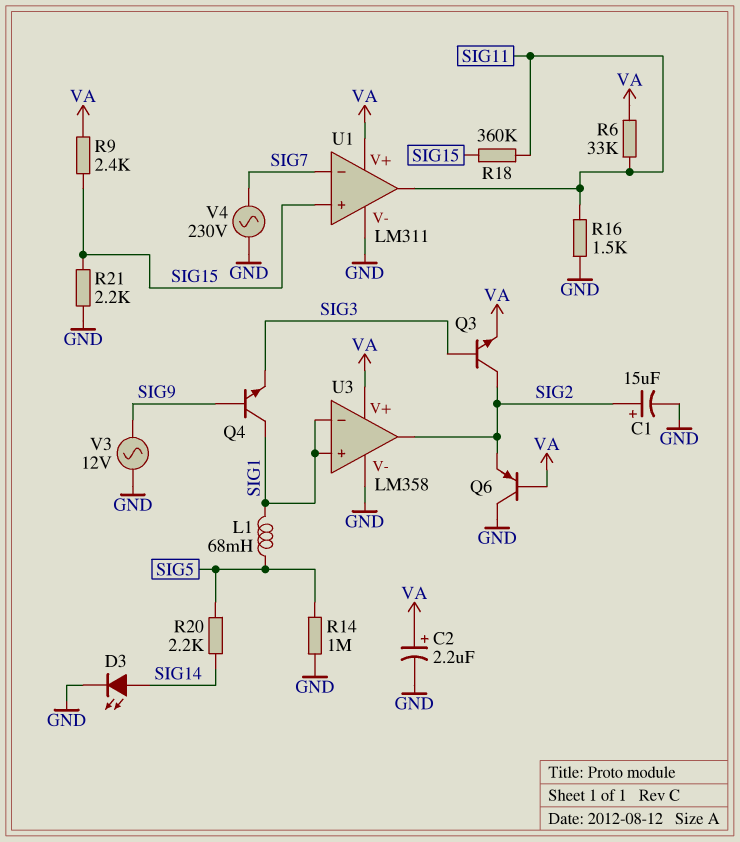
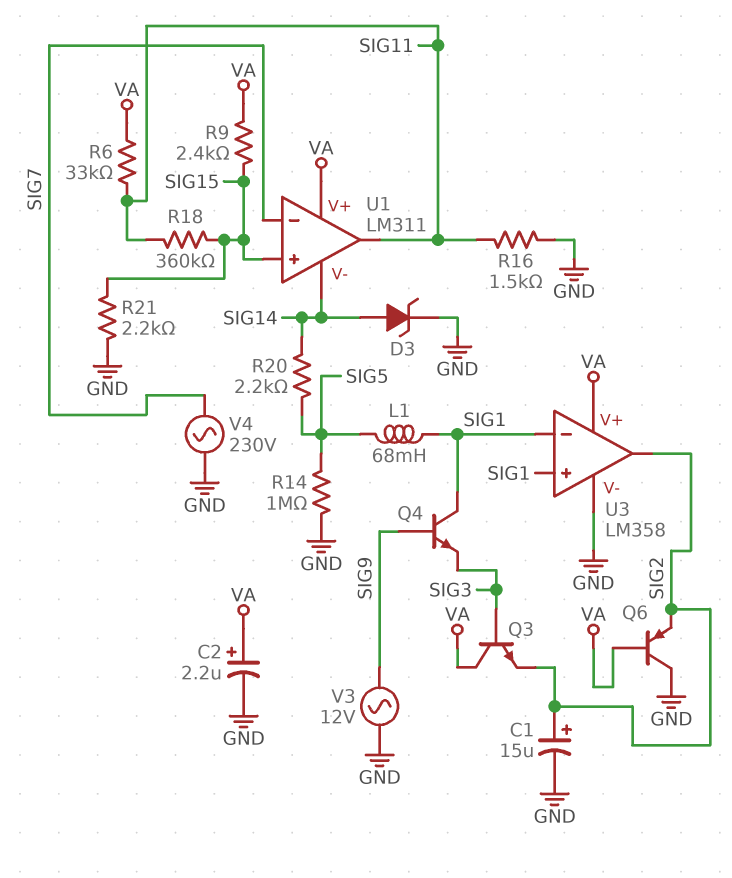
D3: LED (A SIG14, K GND) -> zener (A SIG14, K GND)
Q3: NPN (B SIG3, C SIG2, E VA) -> NPN (B SIG3, C VA, E SIG2)
U1 pin V-: GND -> SIG14

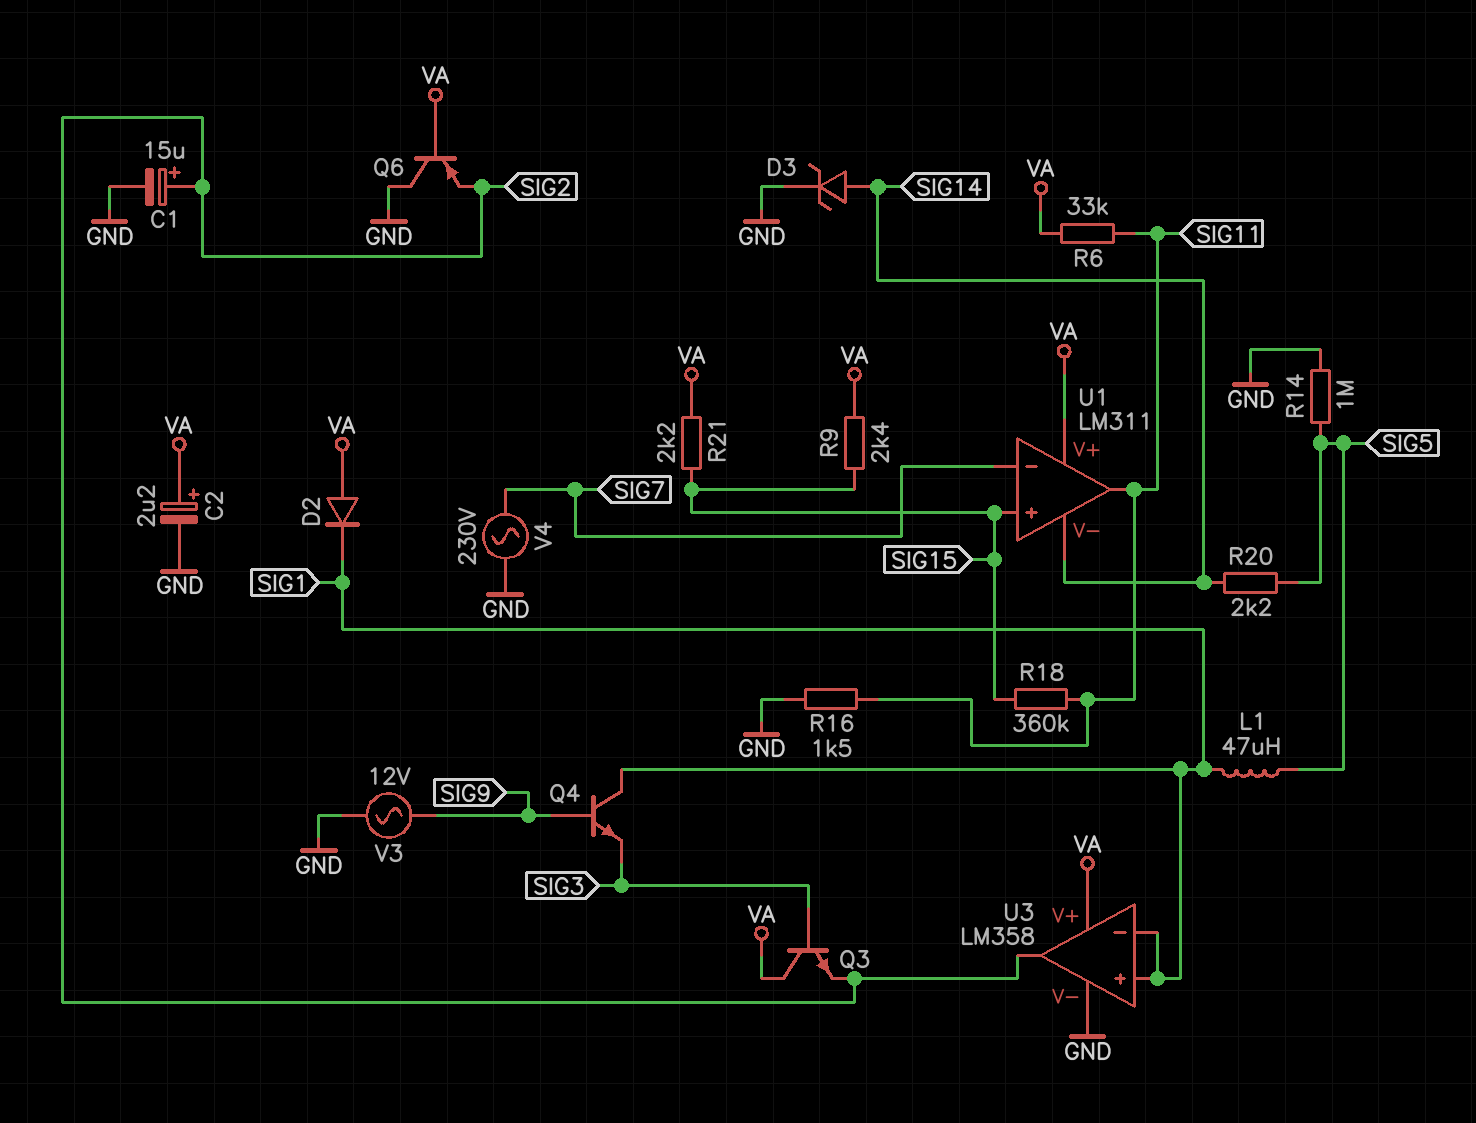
D2: none -> diode (A VA, K SIG1)
L1: 68mH (SIG1, SIG5) -> 47uH (SIG1, SIG5)
R21: 2.2k (GND, SIG15) -> 2.2k (SIG15, VA)

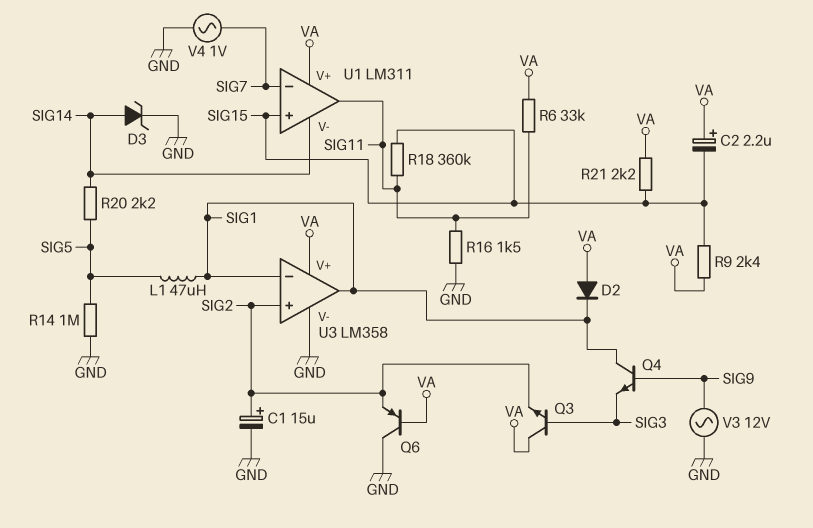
C2: 2.2uF (plus VA, minus GND) -> 2.2uF (plus VA, minus SIG15)
U3 pin in+: SIG1 -> SIG2
U3 pin out: SIG2 -> SIG1
V4: AC 230V (GND, SIG7) -> AC 1V (GND, SIG7)

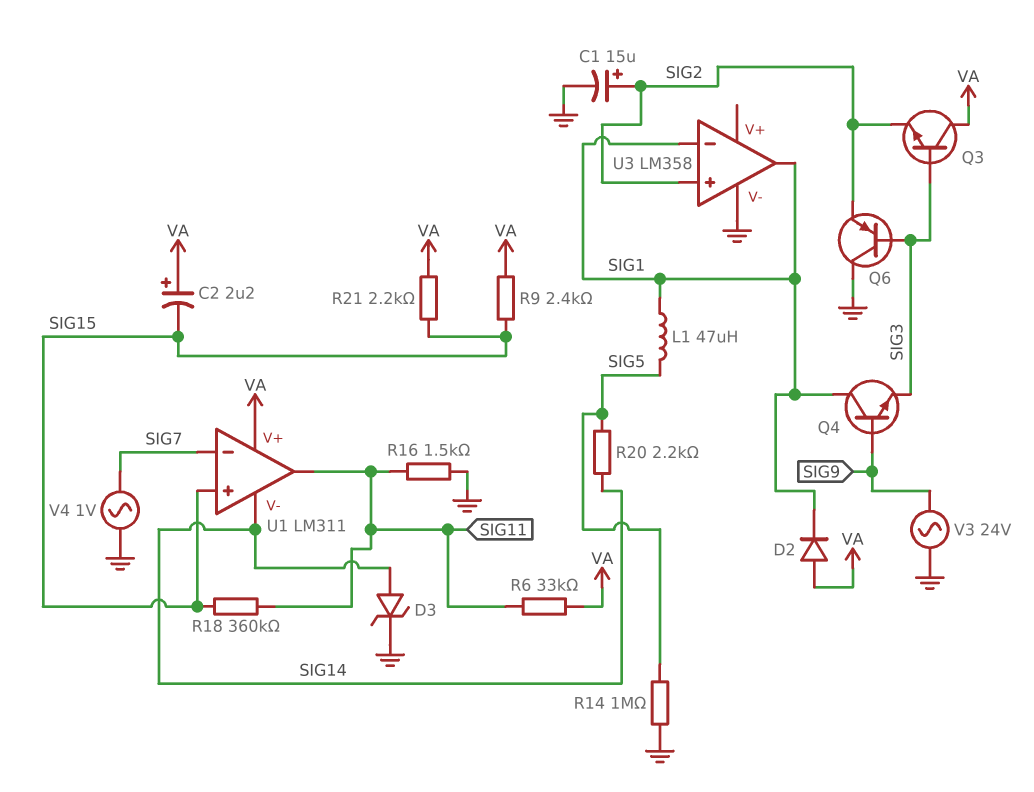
Q6: PNP (B VA, C GND, E SIG2) -> PNP (B SIG3, C GND, E SIG2)
U3 pin V+: VA -> none
V3: AC 12V (GND, SIG9) -> AC 24V (GND, SIG9)

